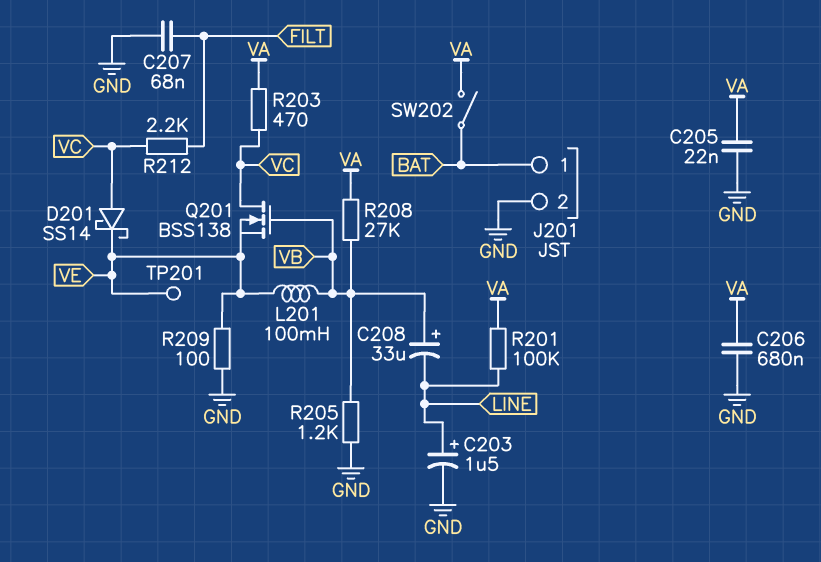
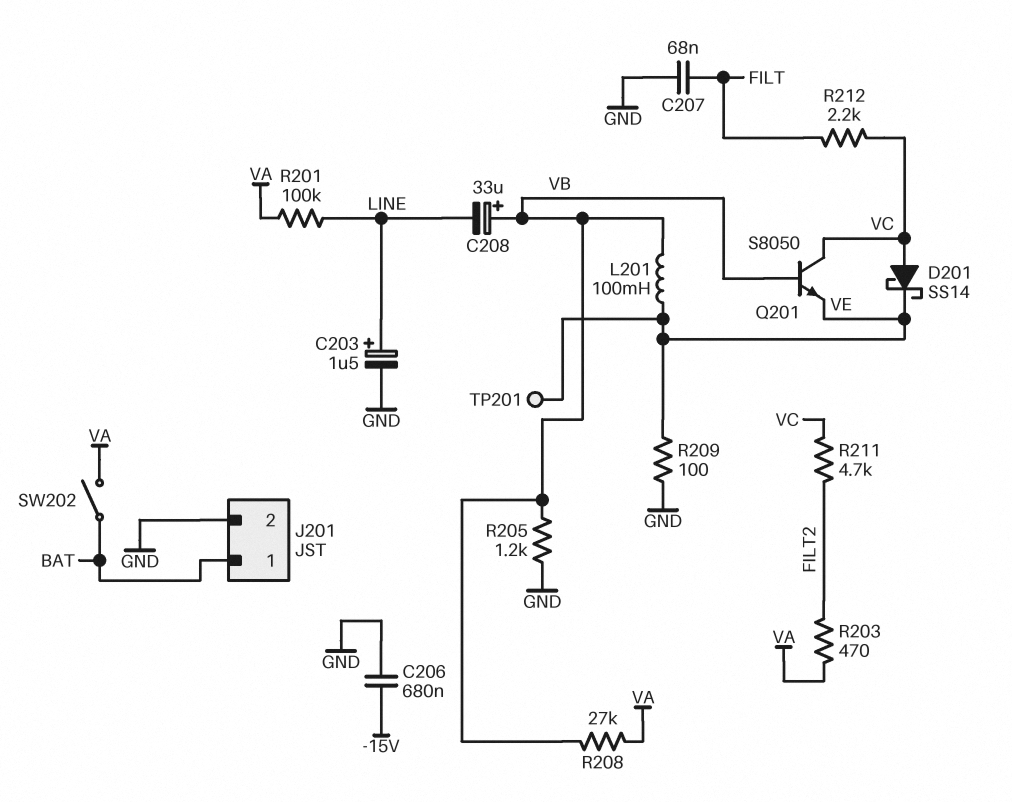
C205: 22nF (GND, VA) -> none
C206: 680nF (GND, VA) -> 680nF (-15V, GND)
Q201: NMOS BSS138 (G VB, D VC, S VE) -> NPN S8050 (B VB, C VC, E VE)
R203: 470 (VA, VC) -> 470 (FILT2, VA)
R211: none -> 4.7k (FILT2, VC)

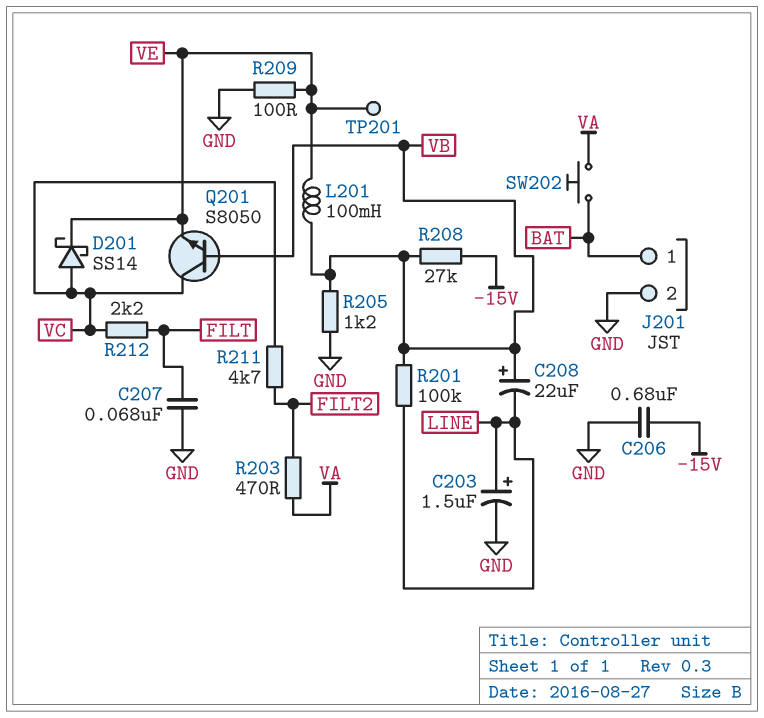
C208: 33uF (plus VB, minus LINE) -> 22uF (plus VB, minus LINE)
R201: 100k (LINE, VA) -> 100k (LINE, VB)
R208: 27k (VA, VB) -> 27k (-15V, VB)
SW202: switch (BAT, VA) -> button (BAT, VA)

